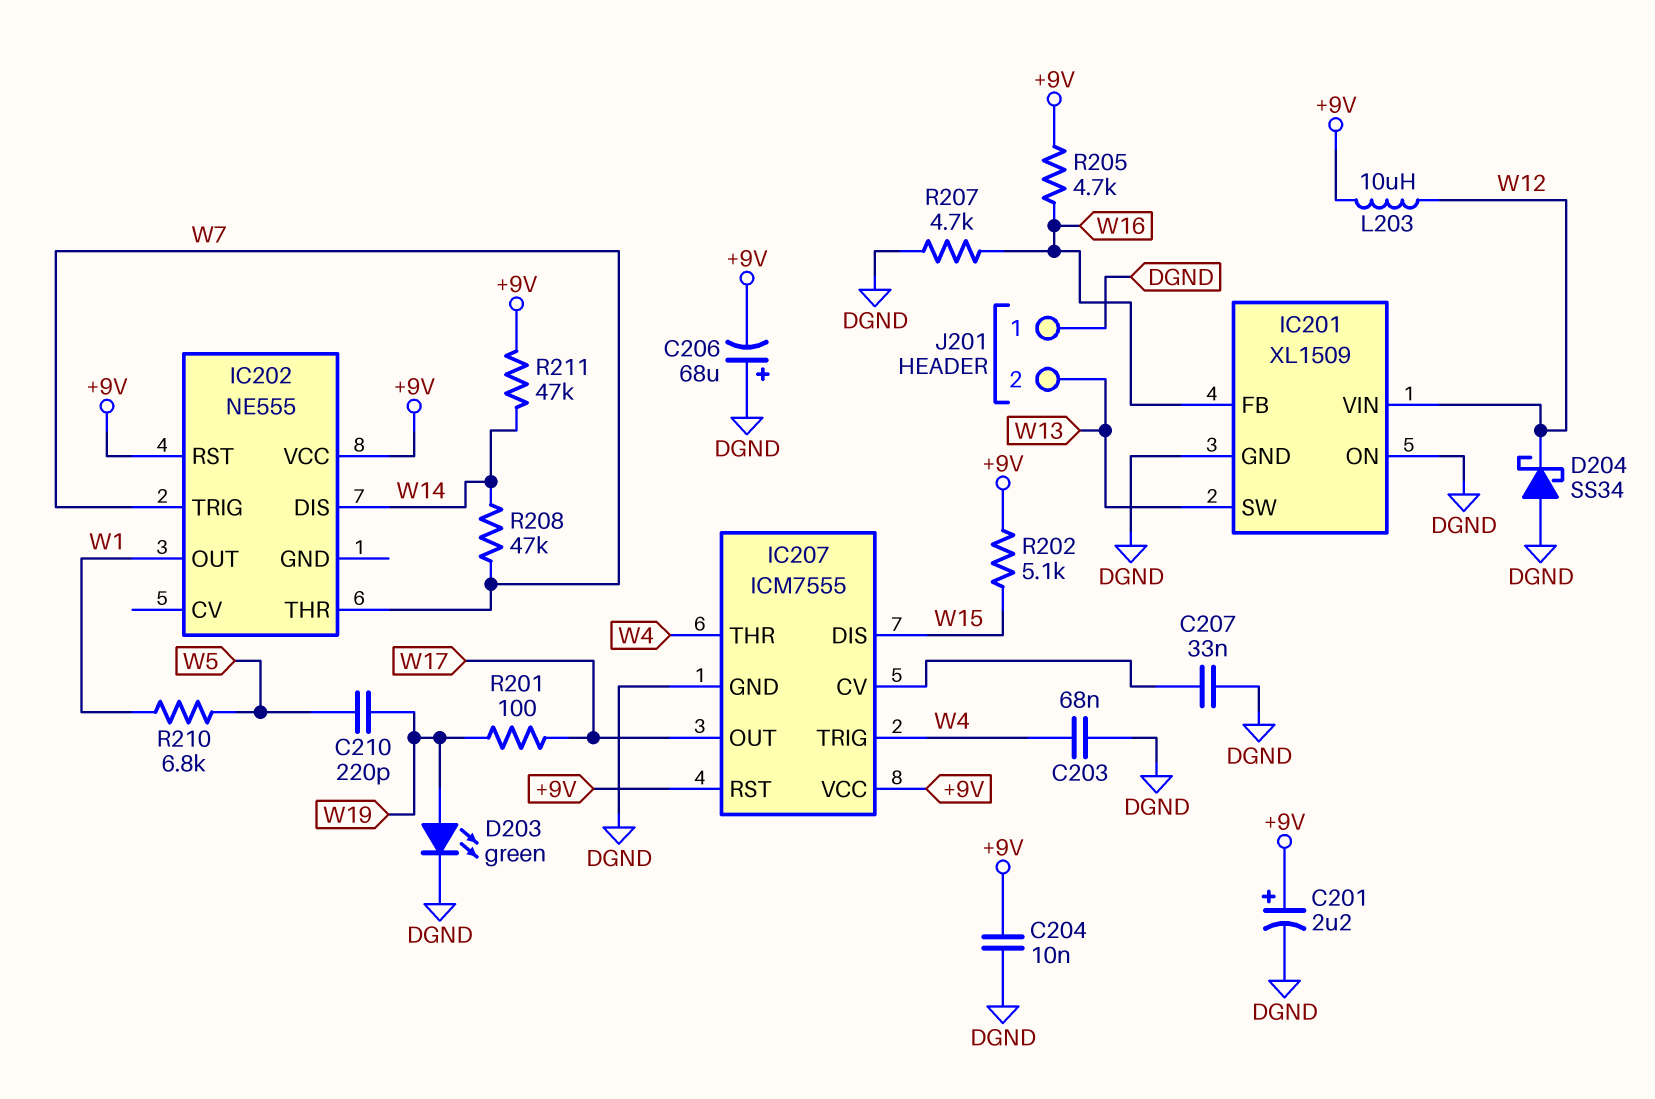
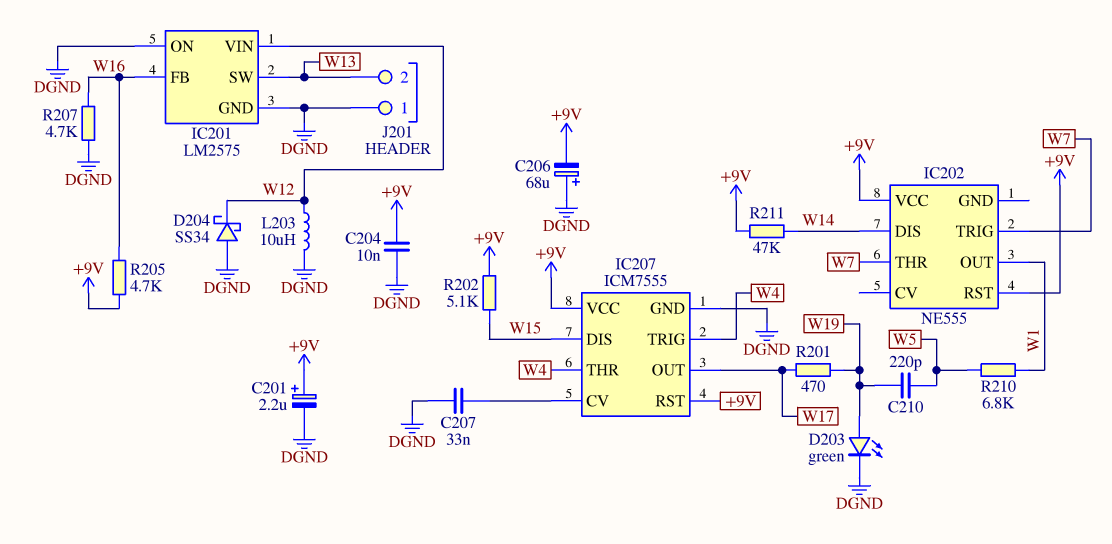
C203: 68nF (DGND, W4) -> none
IC201: XL1509 -> LM2575
L203: 10uH (+9V, W12) -> 10uH (DGND, W12)
R201: 100 (W17, W19) -> 470 (W17, W19)
R208: 47k (W7, W14) -> none

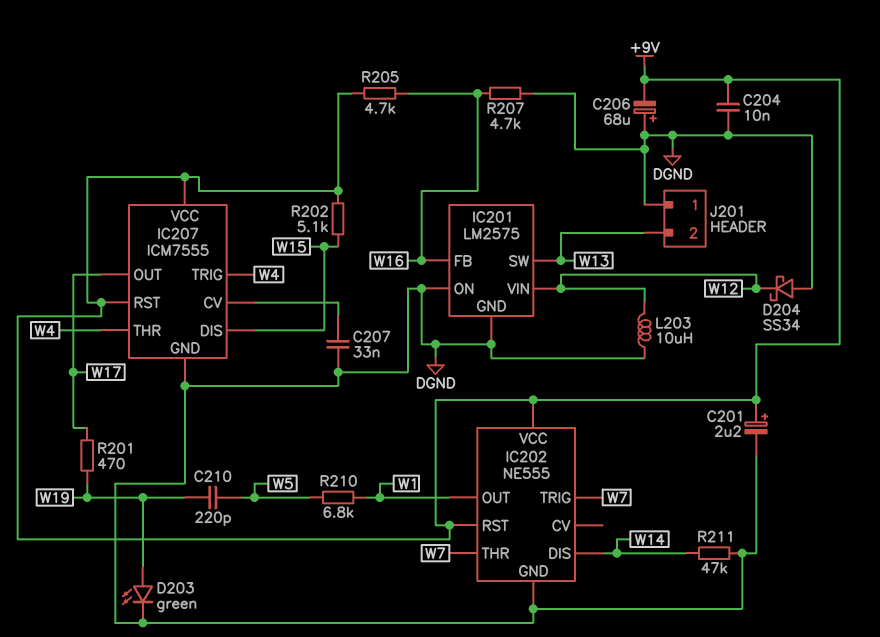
IC202 pin GND: none -> DGND
R211: 47k (+9V, W14) -> 47k (DGND, W14)

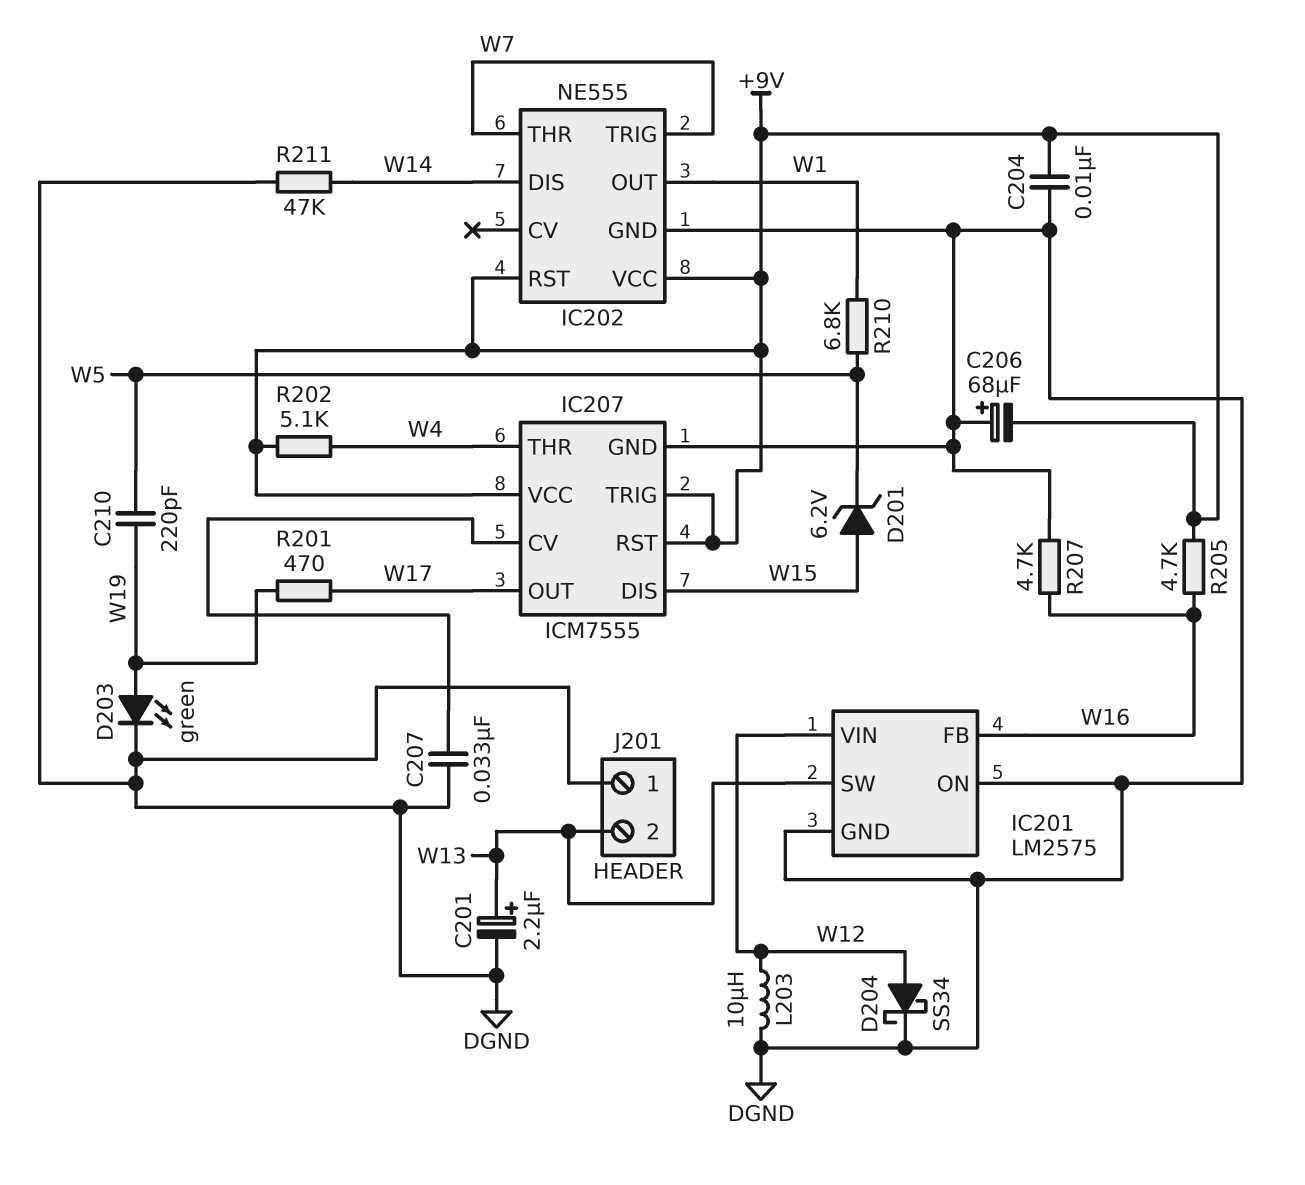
C201: 2.2uF (plus +9V, minus DGND) -> 2.2uF (plus W13, minus DGND)
D201: none -> zener 6.2V (A W15, K W5)
D204: schottky SS34 (A DGND, K W12) -> schottky SS34 (A W12, K DGND)
IC207 pin TRIG: W4 -> +9V
R202: 5.1k (+9V, W15) -> 5.1k (+9V, W4)

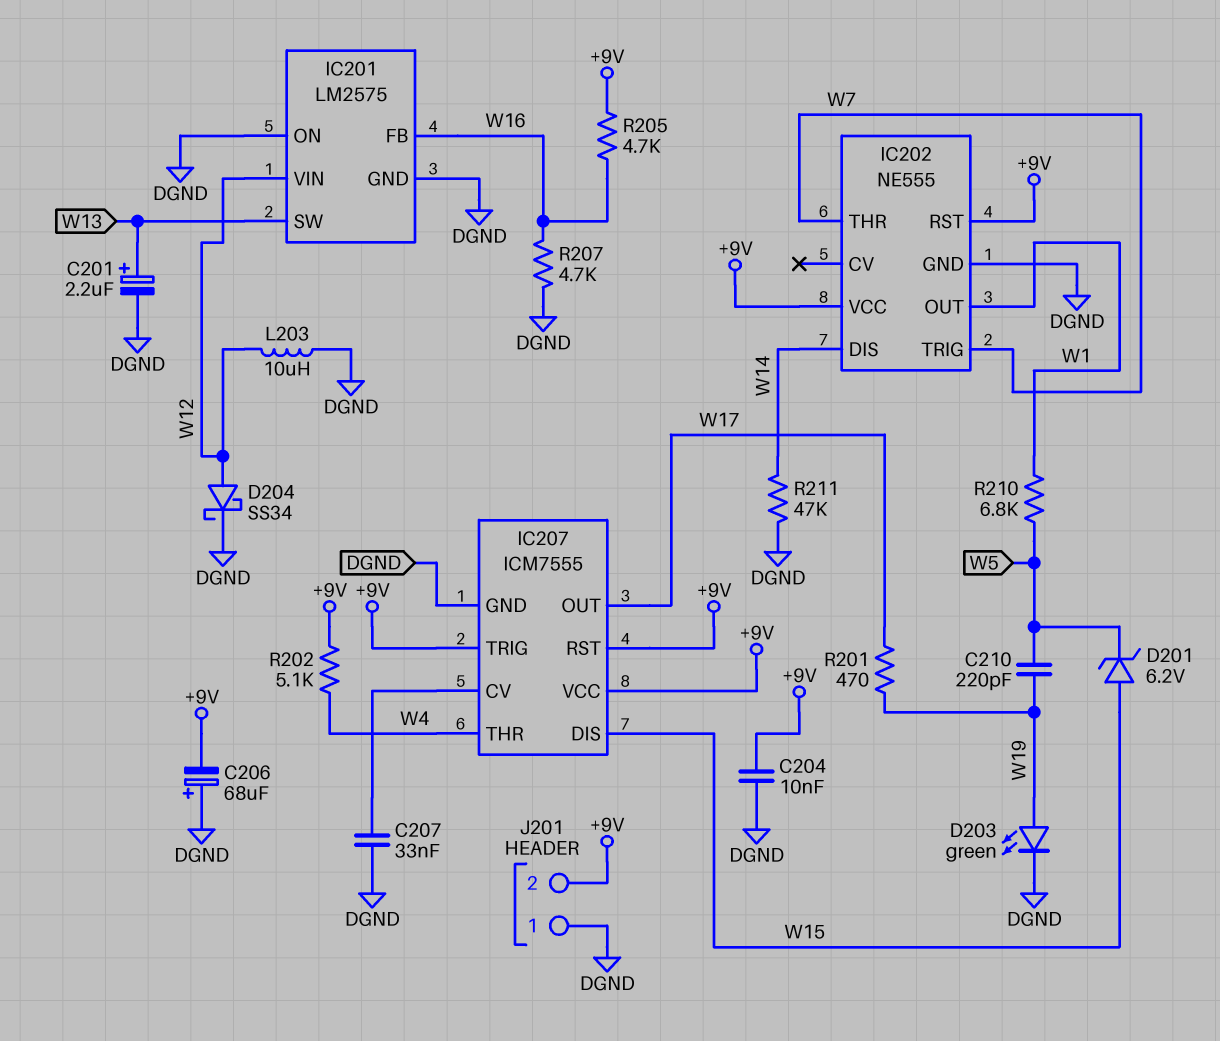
J201 pin 2: W13 -> +9V

